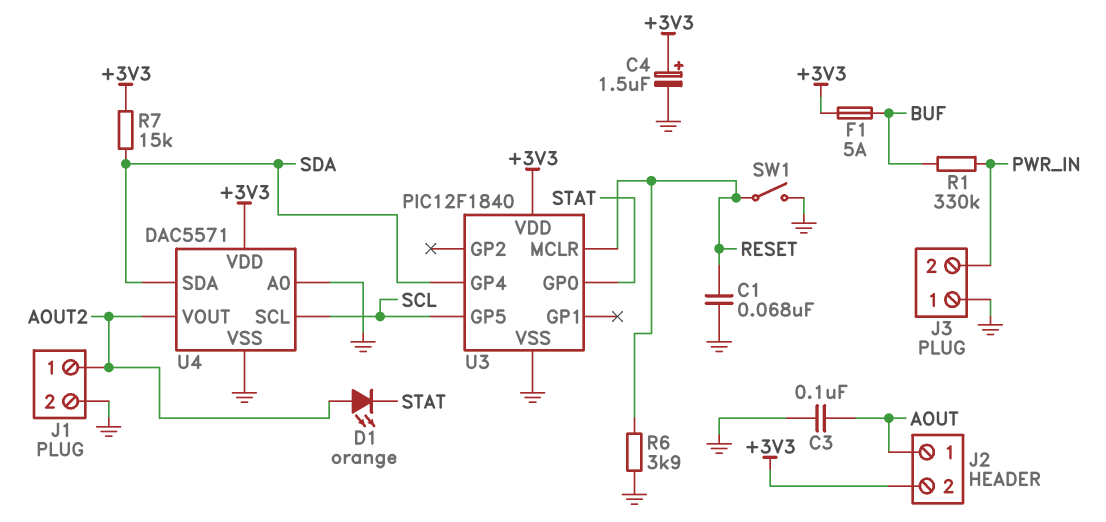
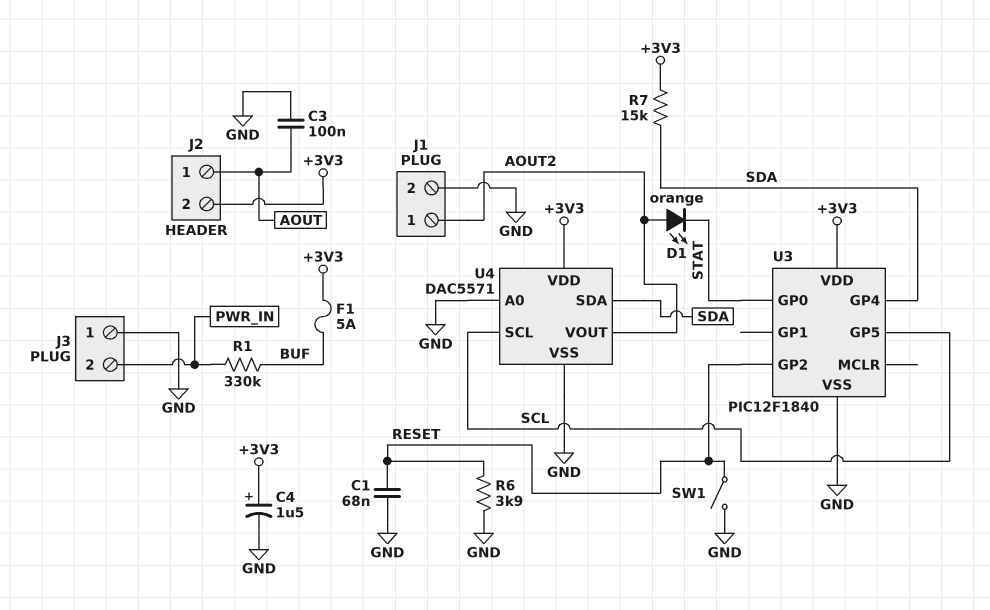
U3 pin GP2: none -> RESET
U3 pin MCLR: RESET -> none

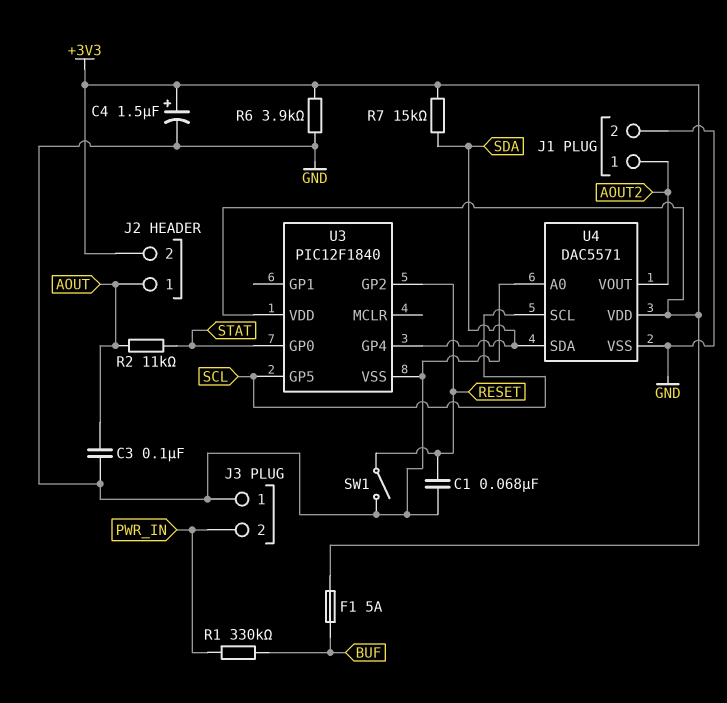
D1: LED orange (A AOUT2, K STAT) -> none
R2: none -> 11k (AOUT, STAT)
R6: 3.9k (GND, RESET) -> 3.9k (+3V3, GND)

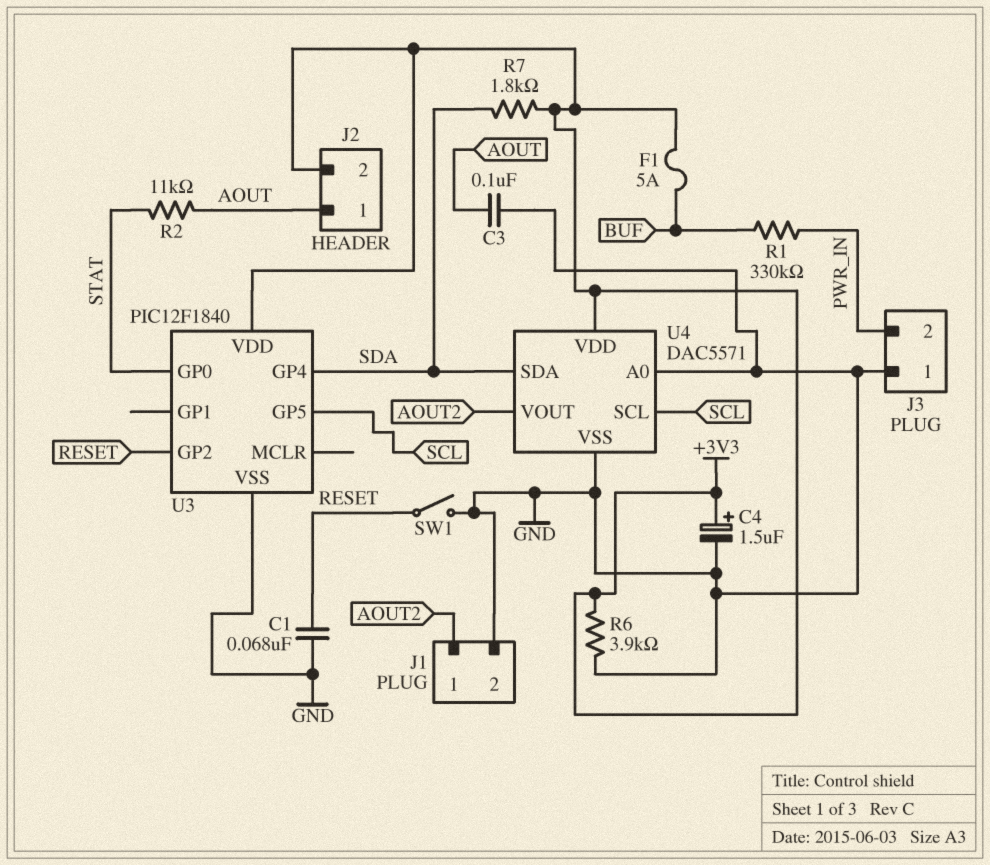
R7: 15k (+3V3, SDA) -> 1.8k (+3V3, SDA)

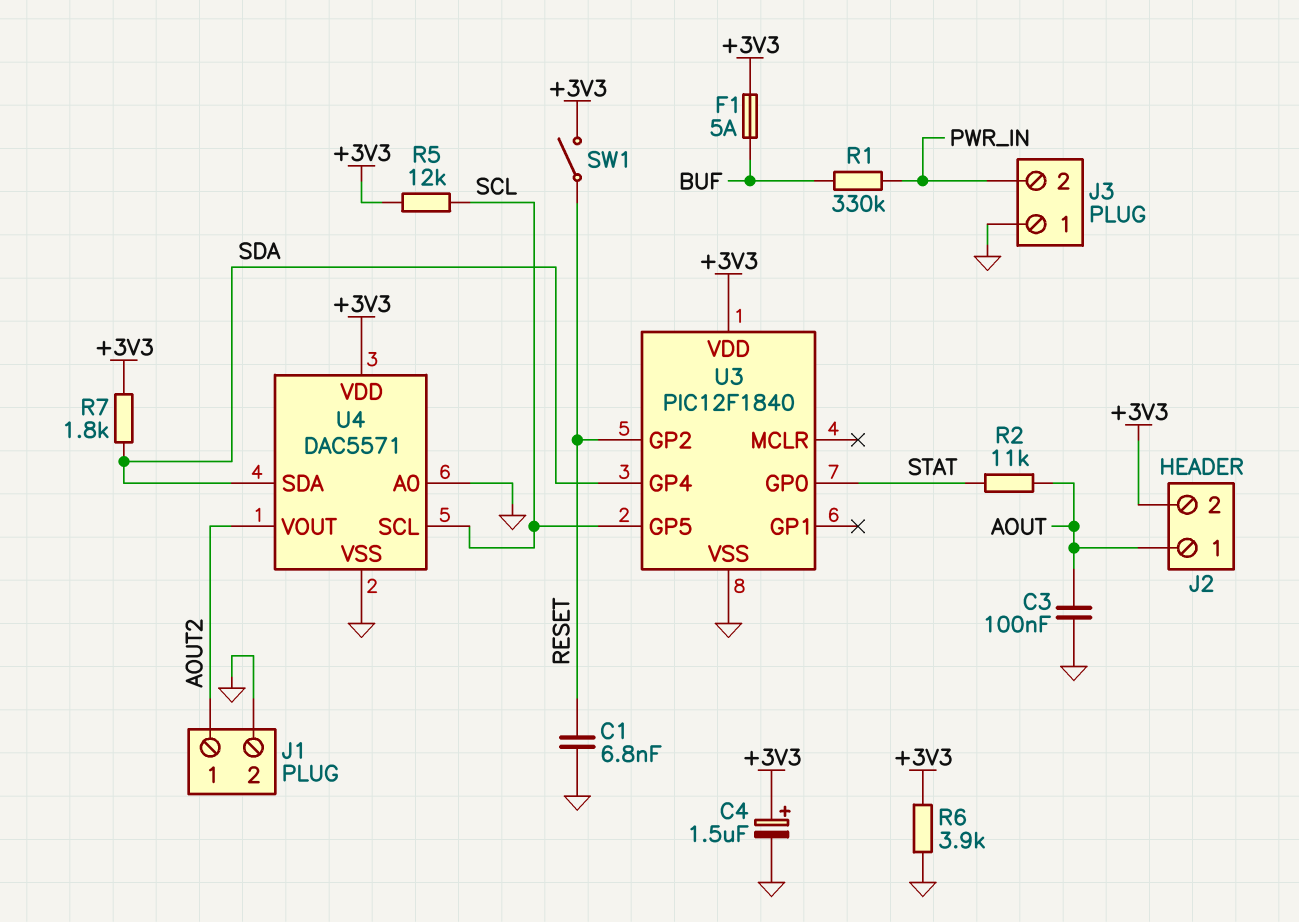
C1: 68nF (GND, RESET) -> 6.8nF (GND, RESET)
R5: none -> 12k (+3V3, SCL)
SW1: switch (GND, RESET) -> switch (+3V3, RESET)

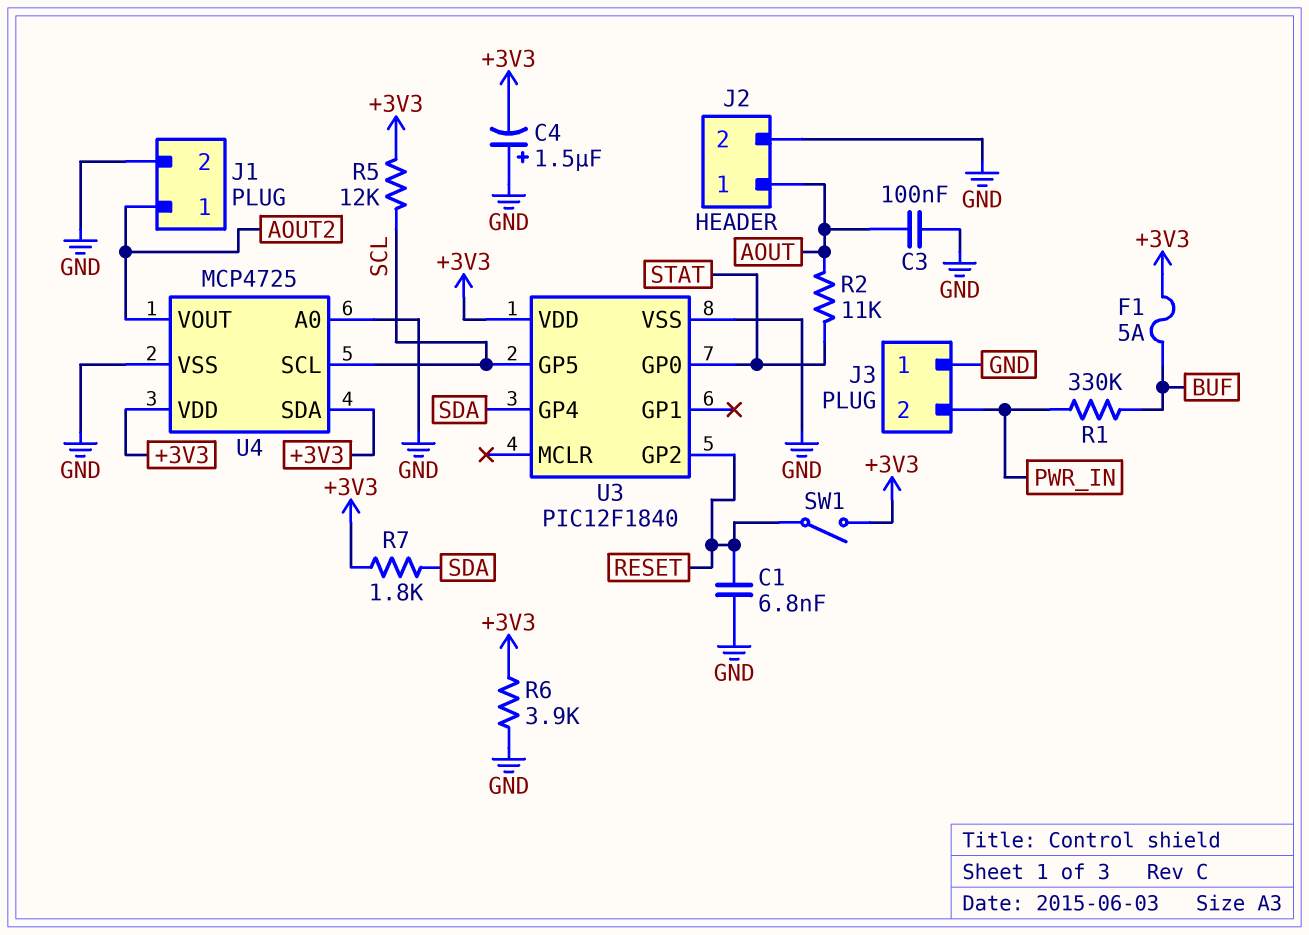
C4: 1.5uF (plus +3V3, minus GND) -> 1.5uF (plus GND, minus +3V3)
J2 pin 2: +3V3 -> GND
U4: DAC5571 -> MCP4725
U4 pin SDA: SDA -> +3V3

